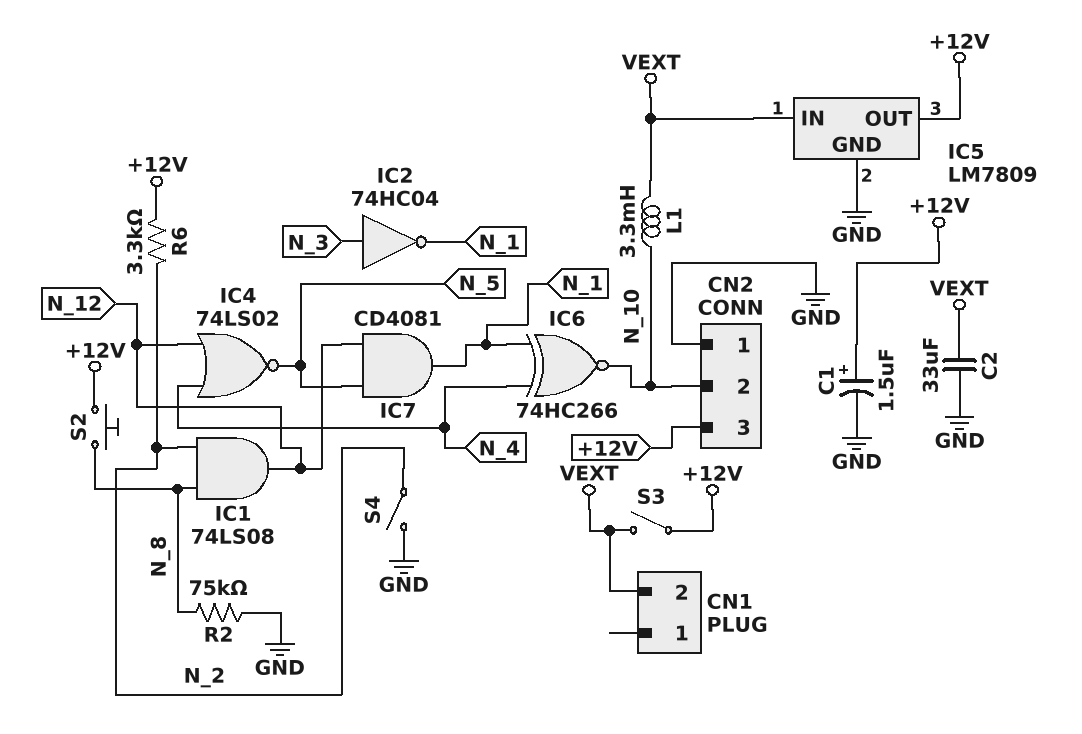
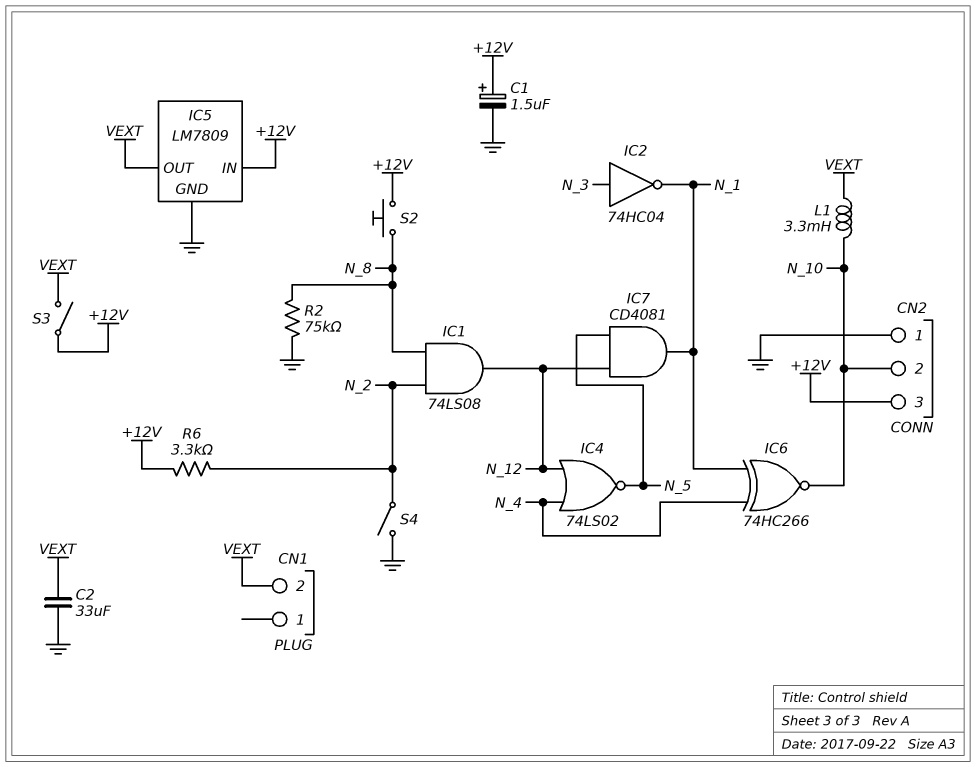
IC5 pin IN: VEXT -> +12V
IC5 pin OUT: +12V -> VEXT

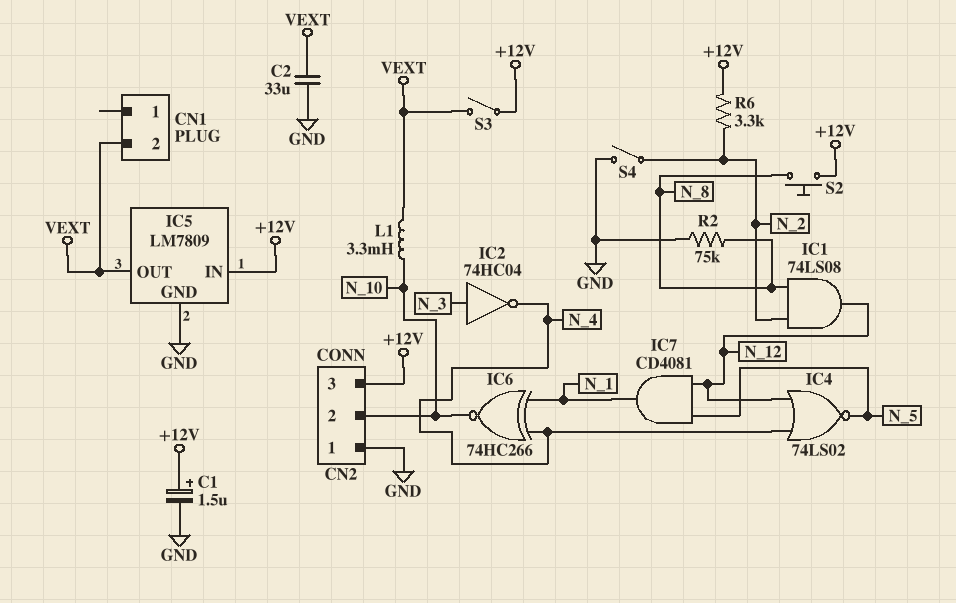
IC2: NOT 74HC04 (in N_3, out N_1) -> NOT 74HC04 (in N_3, out N_4)

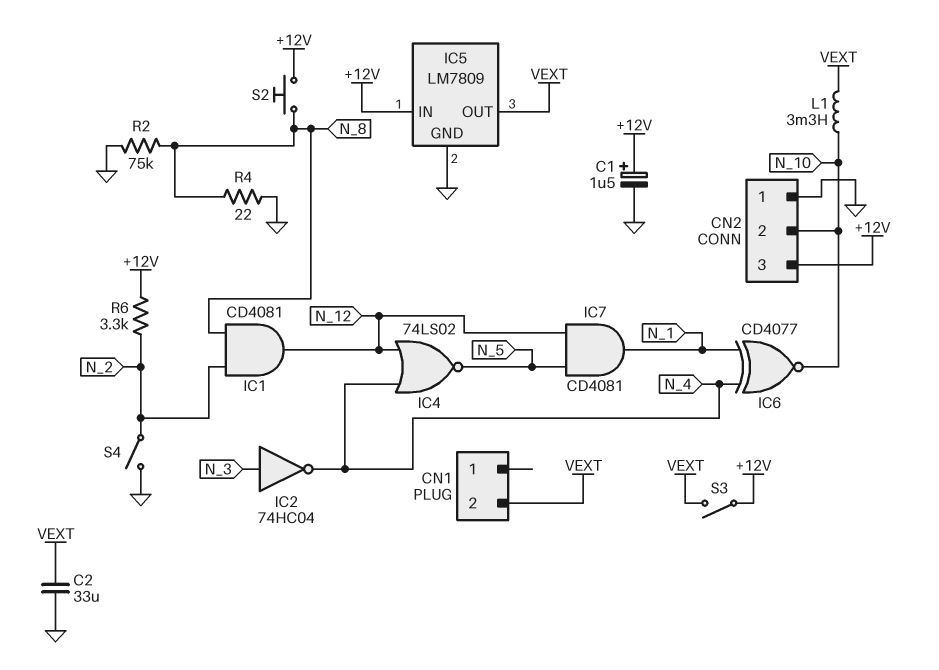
IC1: AND 74LS08 (in N_2, in N_8, out N_12) -> AND CD4081 (in N_2, in N_8, out N_12)
IC6: XNOR 74HC266 (in N_1, in N_4, out N_10) -> XNOR CD4077 (in N_1, in N_4, out N_10)
R4: none -> 22 (GND, N_8)

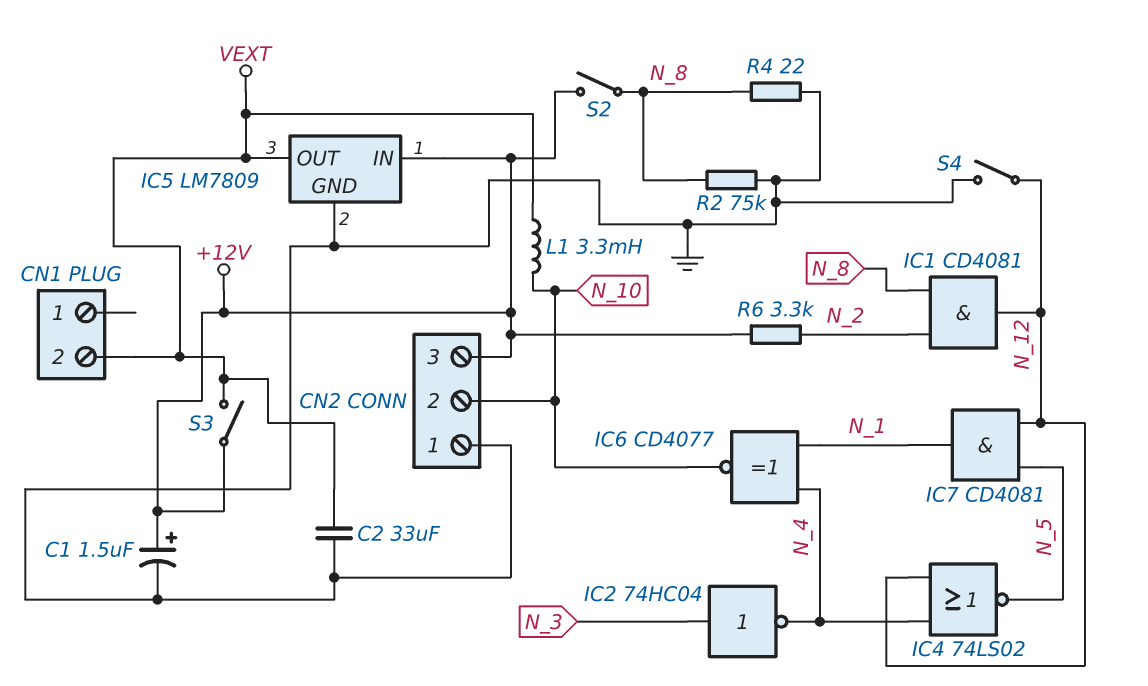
S2: button (+12V, N_8) -> switch (+12V, N_8)
S4: switch (GND, N_2) -> switch (GND, N_12)

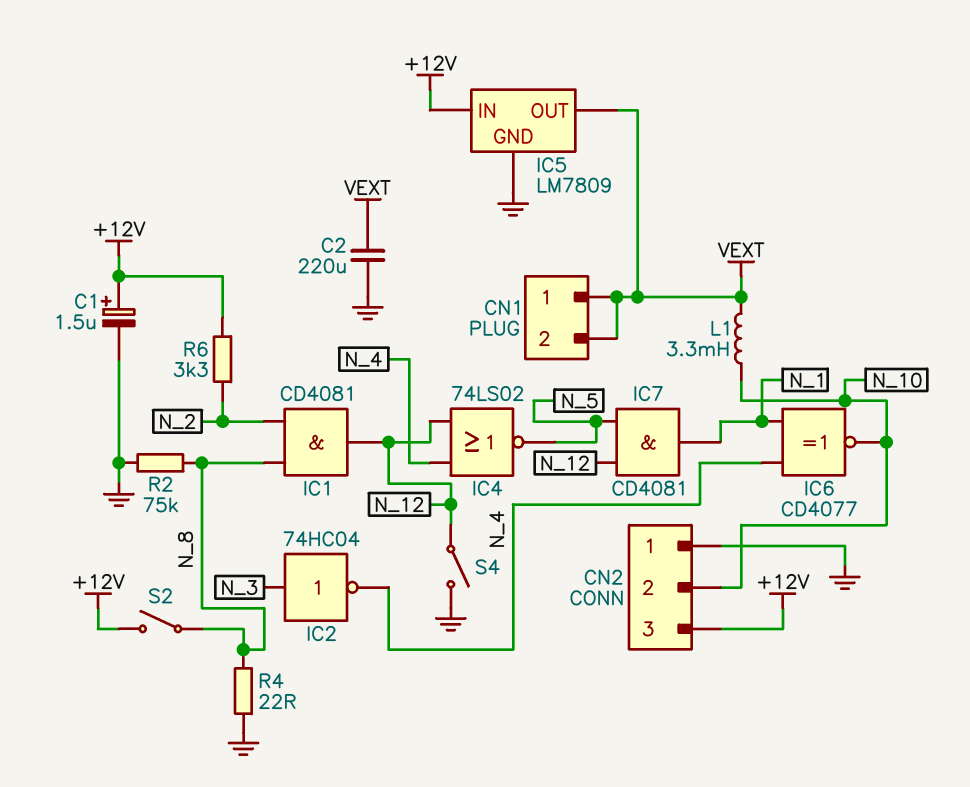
C2: 33uF (GND, VEXT) -> 220uF (GND, VEXT)
CN1 pin 1: none -> VEXT
S3: switch (+12V, VEXT) -> none

